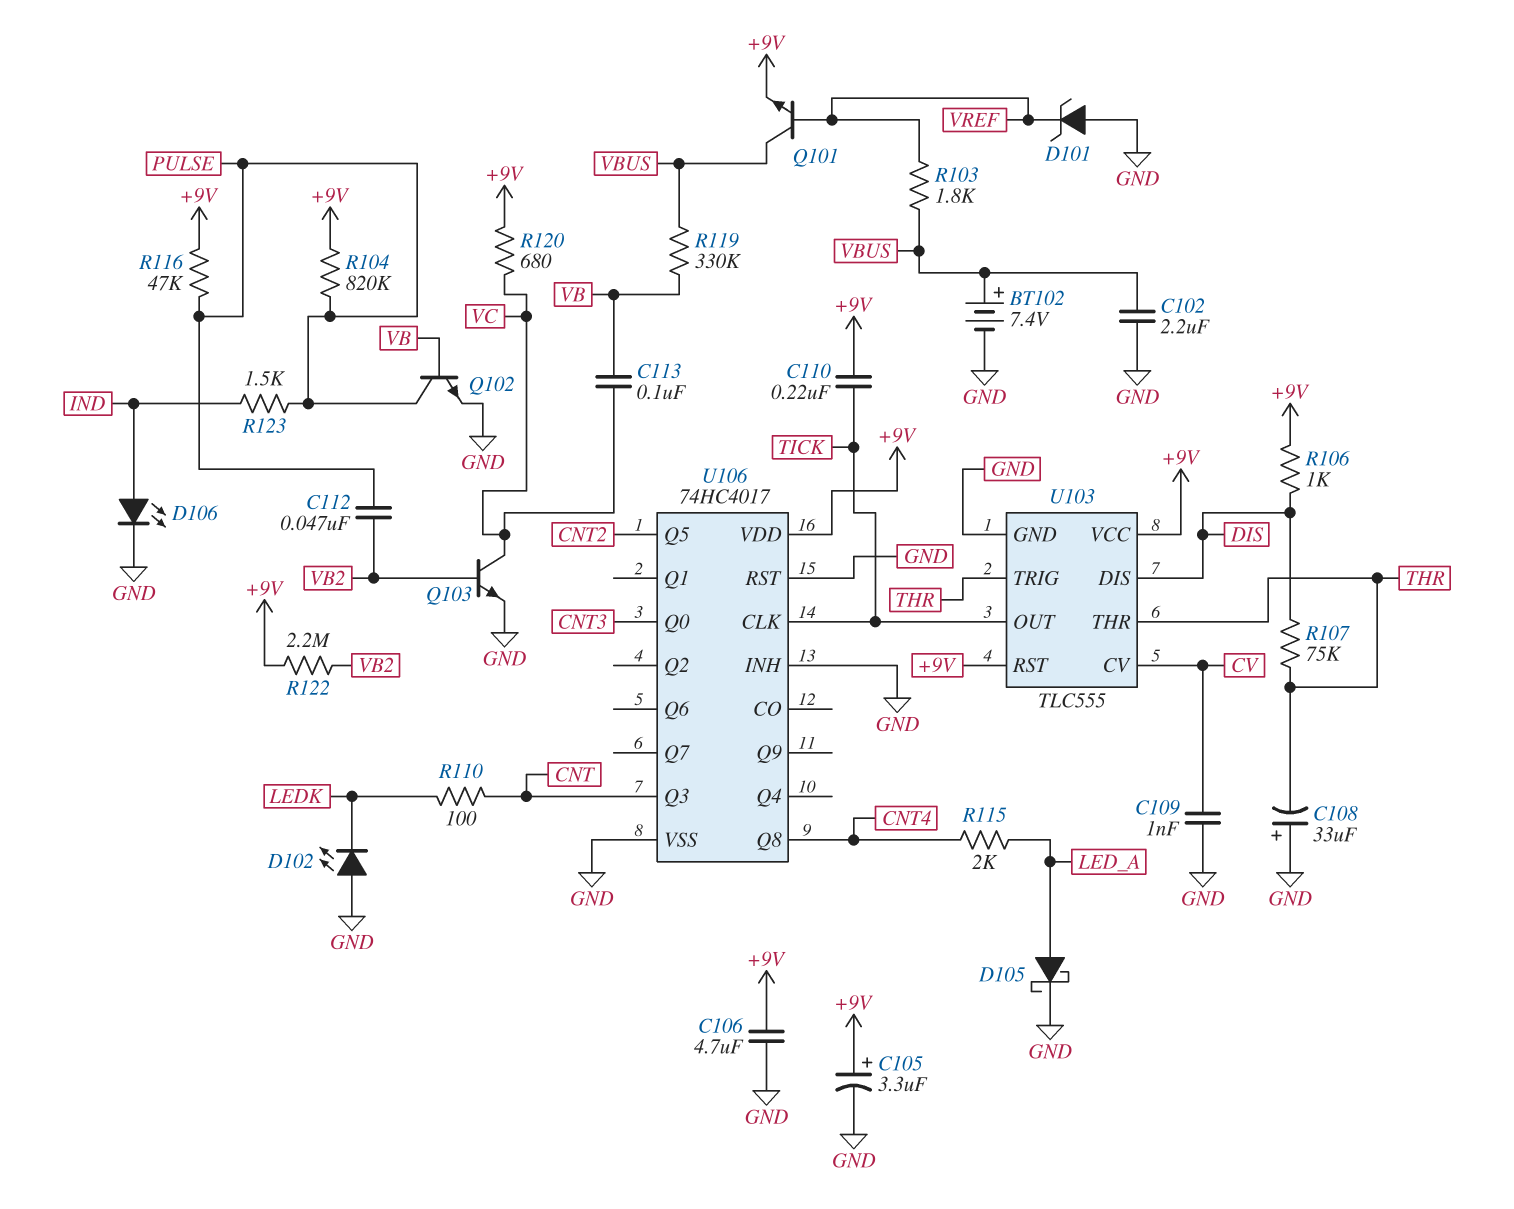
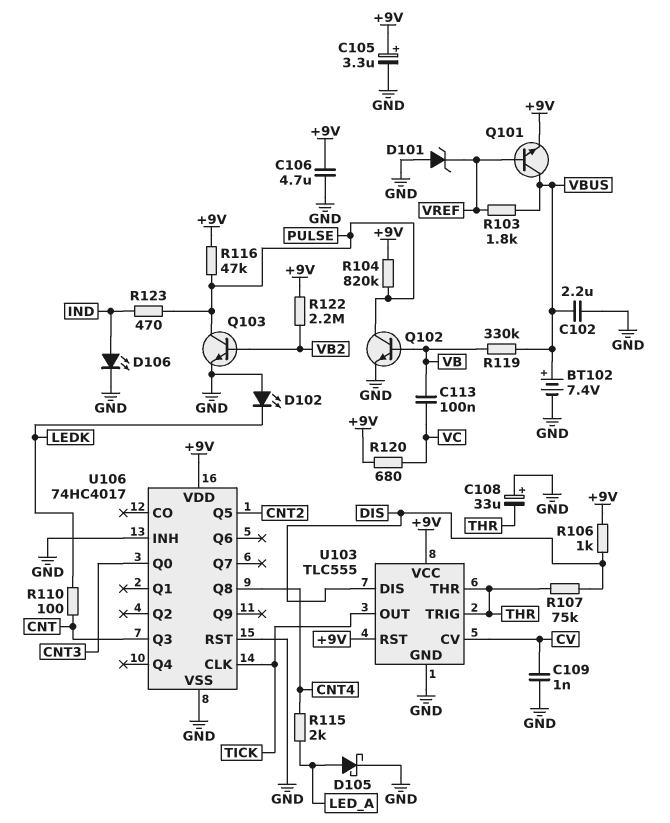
C110: 220nF (+9V, TICK) -> none
C112: 47nF (PULSE, VB2) -> none
Q103: NPN (B VB2, C VC, E GND) -> NPN (B VB2, C PULSE, E GND)
R123: 1.5k (IND, PULSE) -> 470 (IND, PULSE)

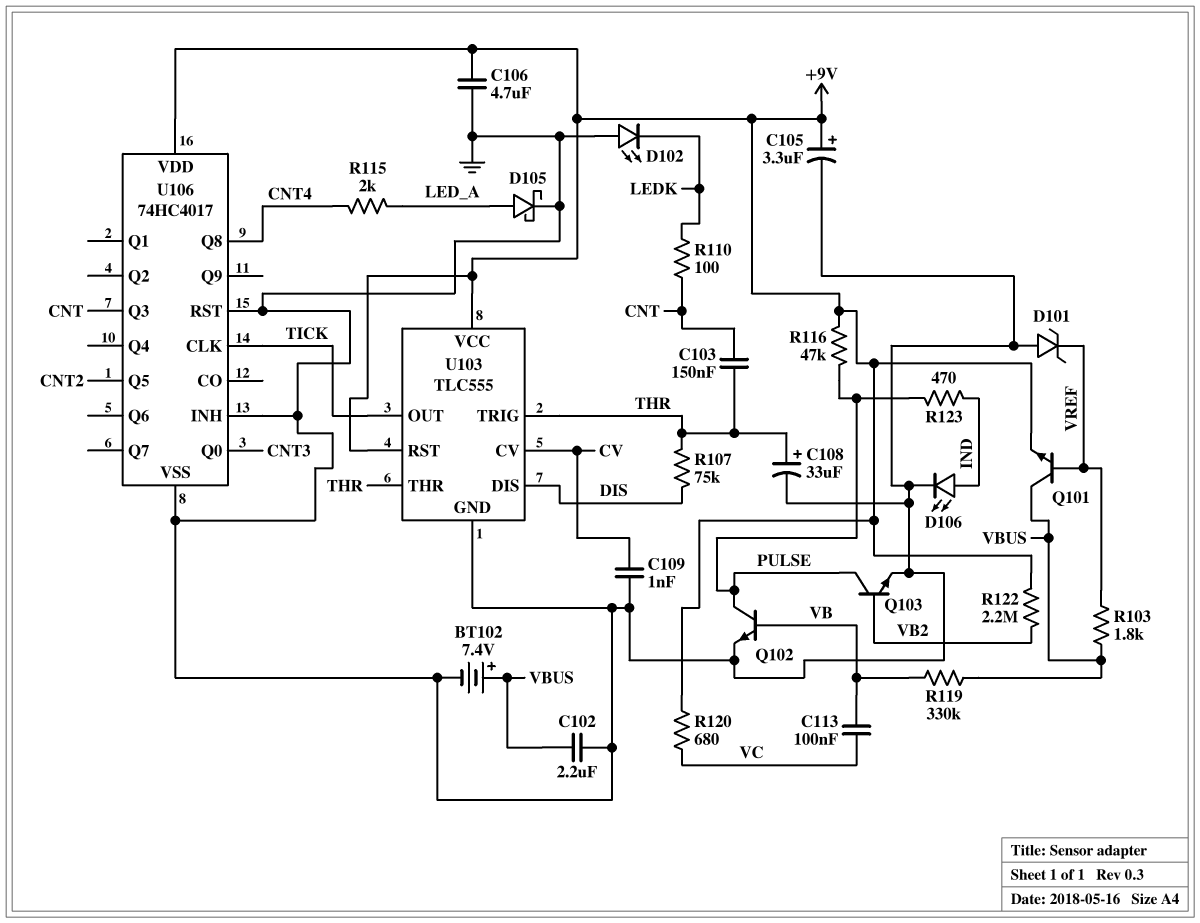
C103: none -> 150nF (CNT, THR)
C108: 33uF (plus GND, minus THR) -> 33uF (plus THR, minus GND)
R104: 820k (+9V, PULSE) -> none
R106: 1k (+9V, DIS) -> none

